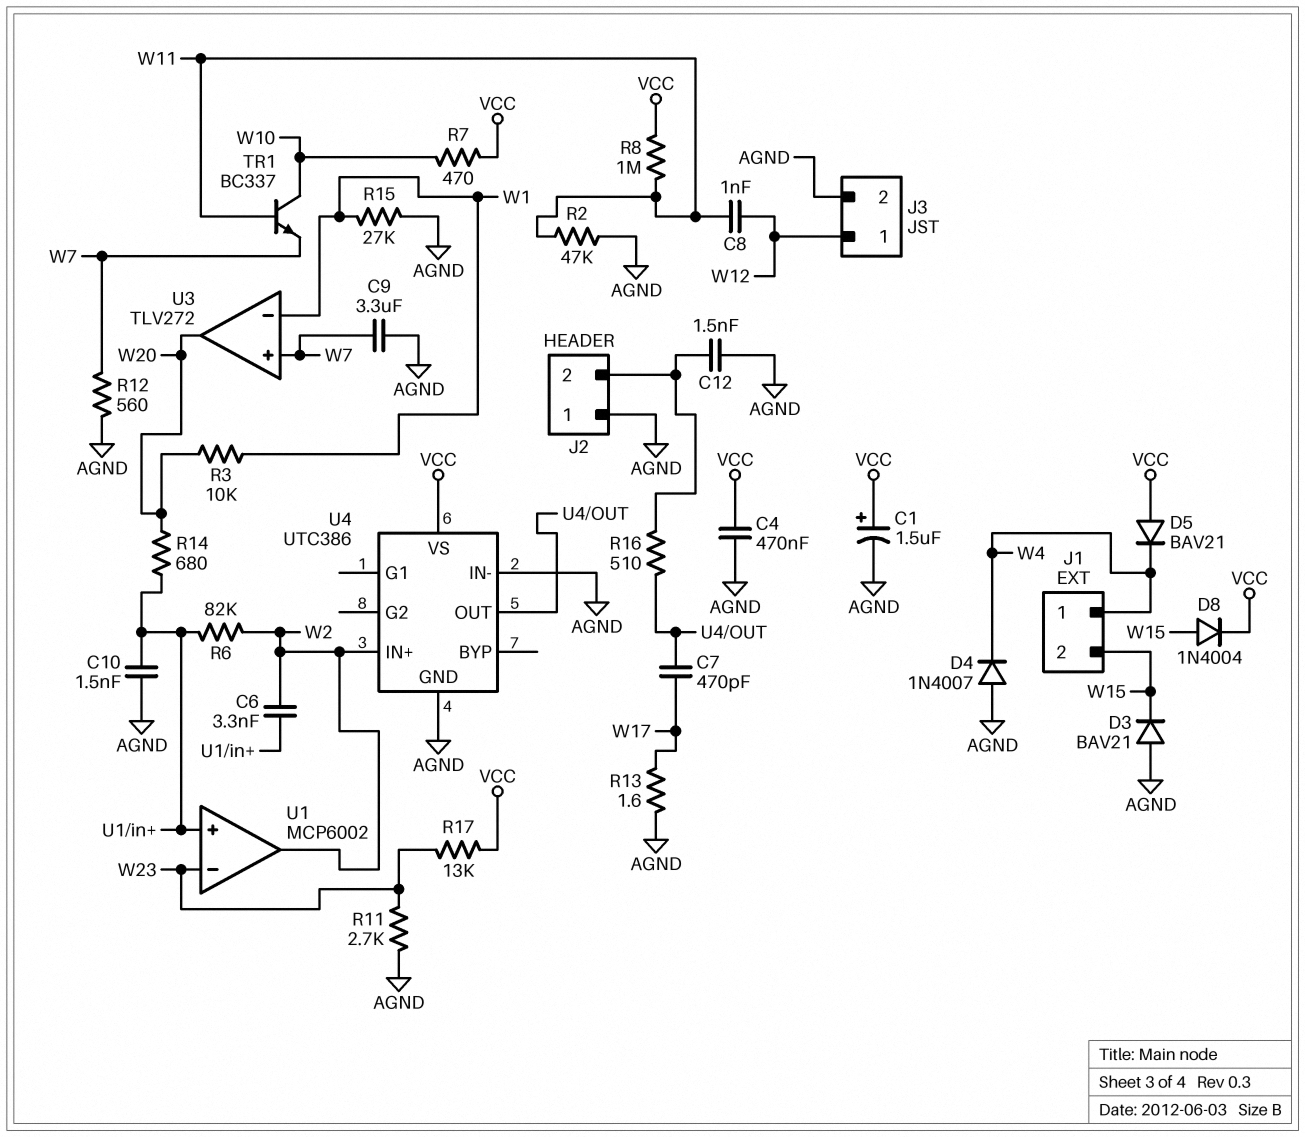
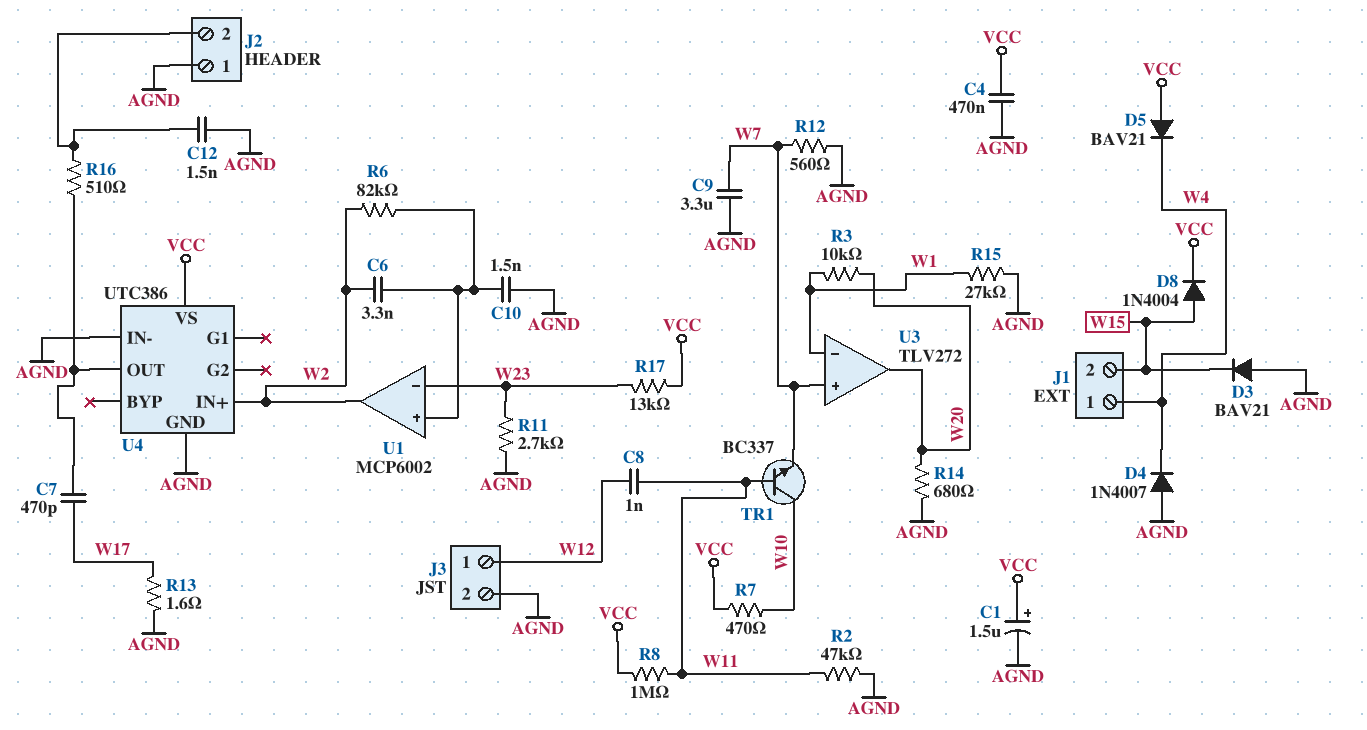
R14: 680 (U1/in+, W20) -> 680 (AGND, W20)

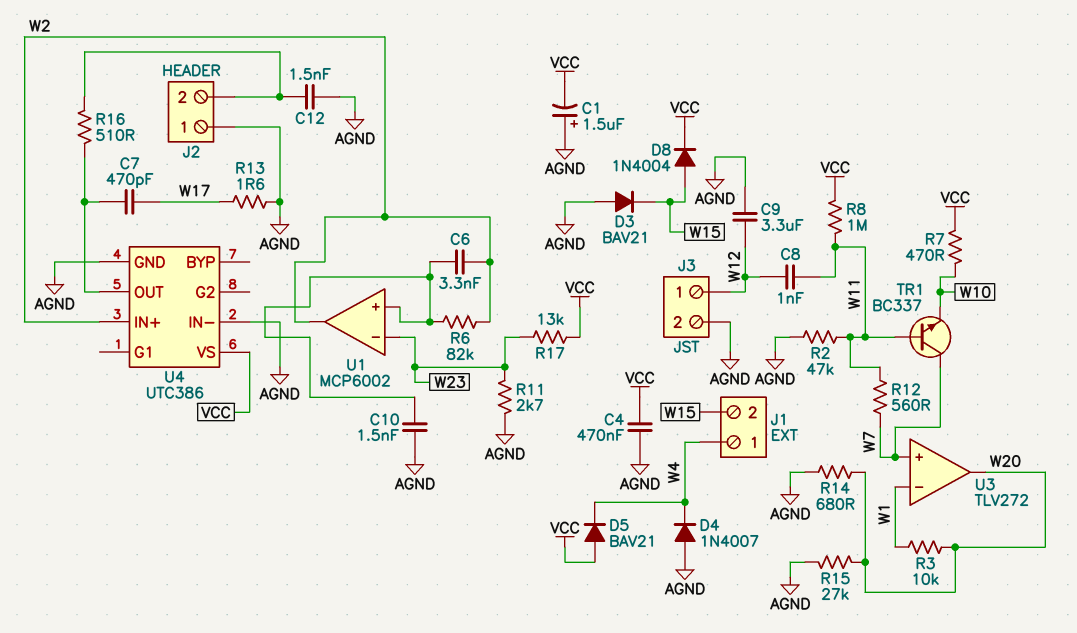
C1: 1.5uF (plus VCC, minus AGND) -> 1.5uF (plus AGND, minus VCC)
C9: 3.3uF (AGND, W7) -> 3.3uF (AGND, W12)
R12: 560 (AGND, W7) -> 560 (W7, W11)
R15: 27k (AGND, W1) -> 27k (AGND, W20)
TR1: NPN BC337 (B W11, C W10, E W7) -> NPN BC337 (B W11, C W7, E W10)

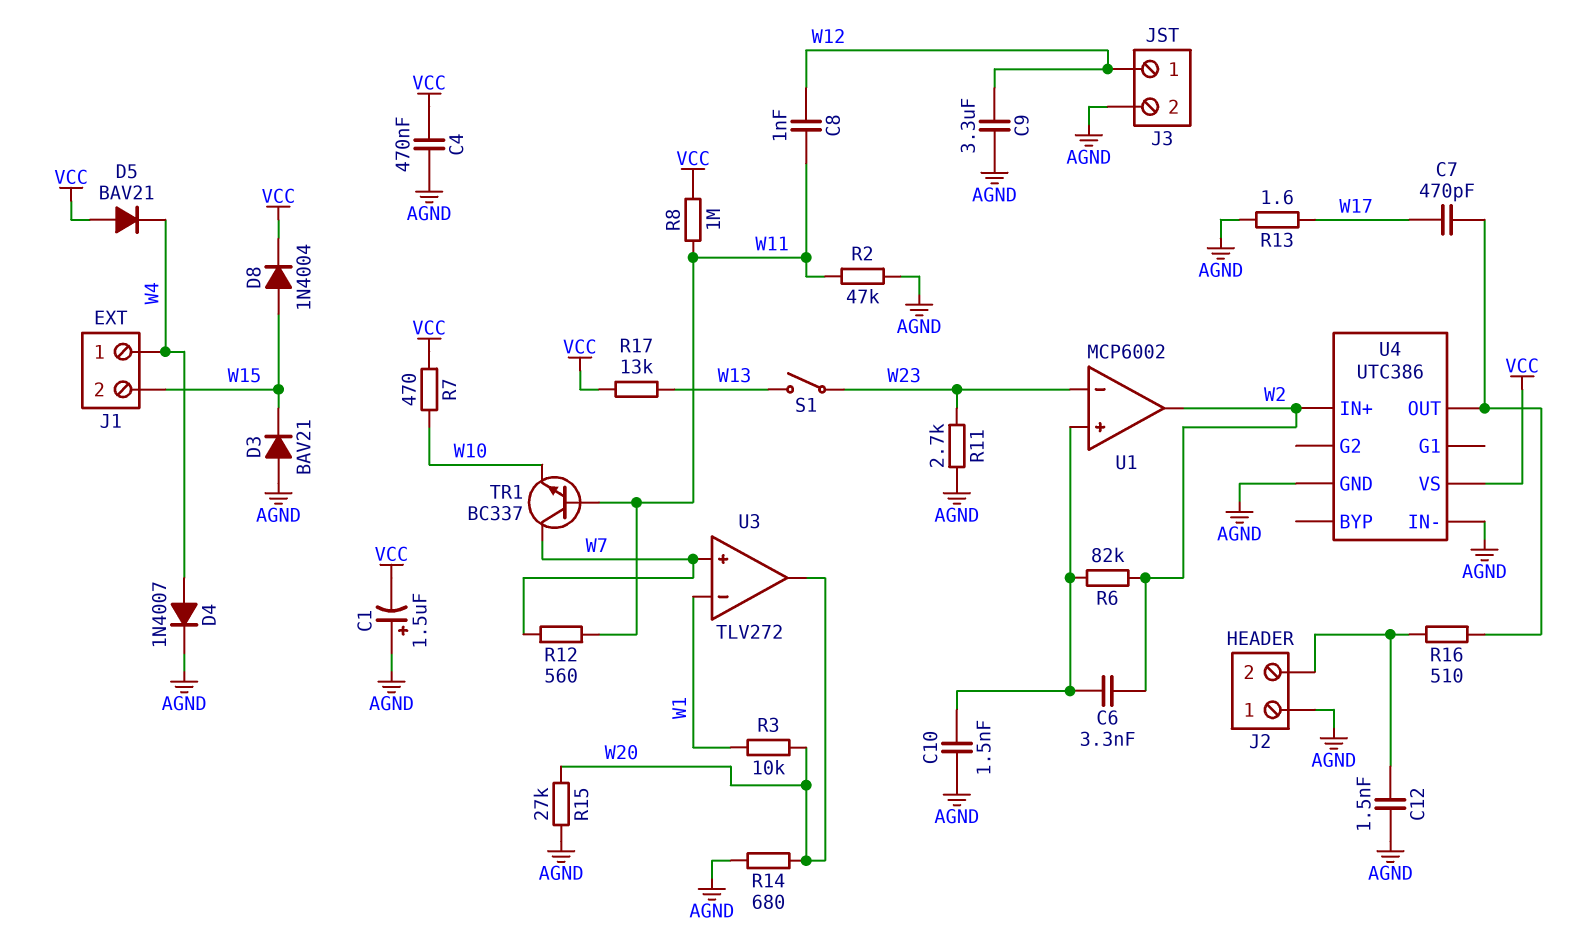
D4: diode 1N4007 (A AGND, K W4) -> diode 1N4007 (A W4, K AGND)
R17: 13k (VCC, W23) -> 13k (VCC, W13)
S1: none -> switch (W13, W23)

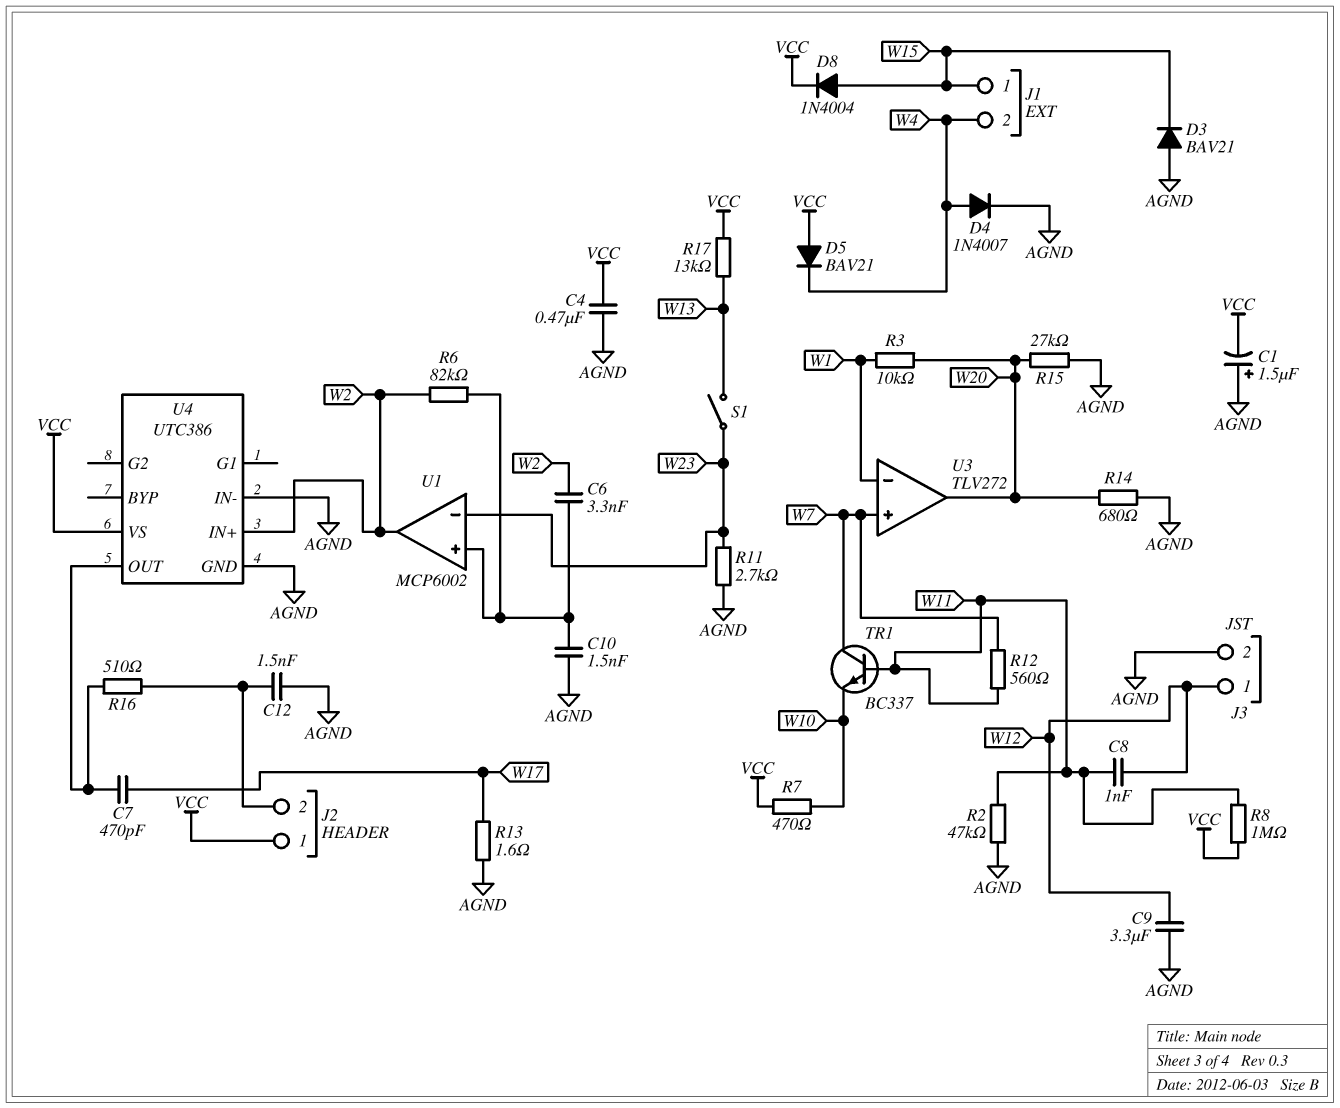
J1 pin 1: W4 -> W15
J1 pin 2: W15 -> W4
J2 pin 1: AGND -> VCC

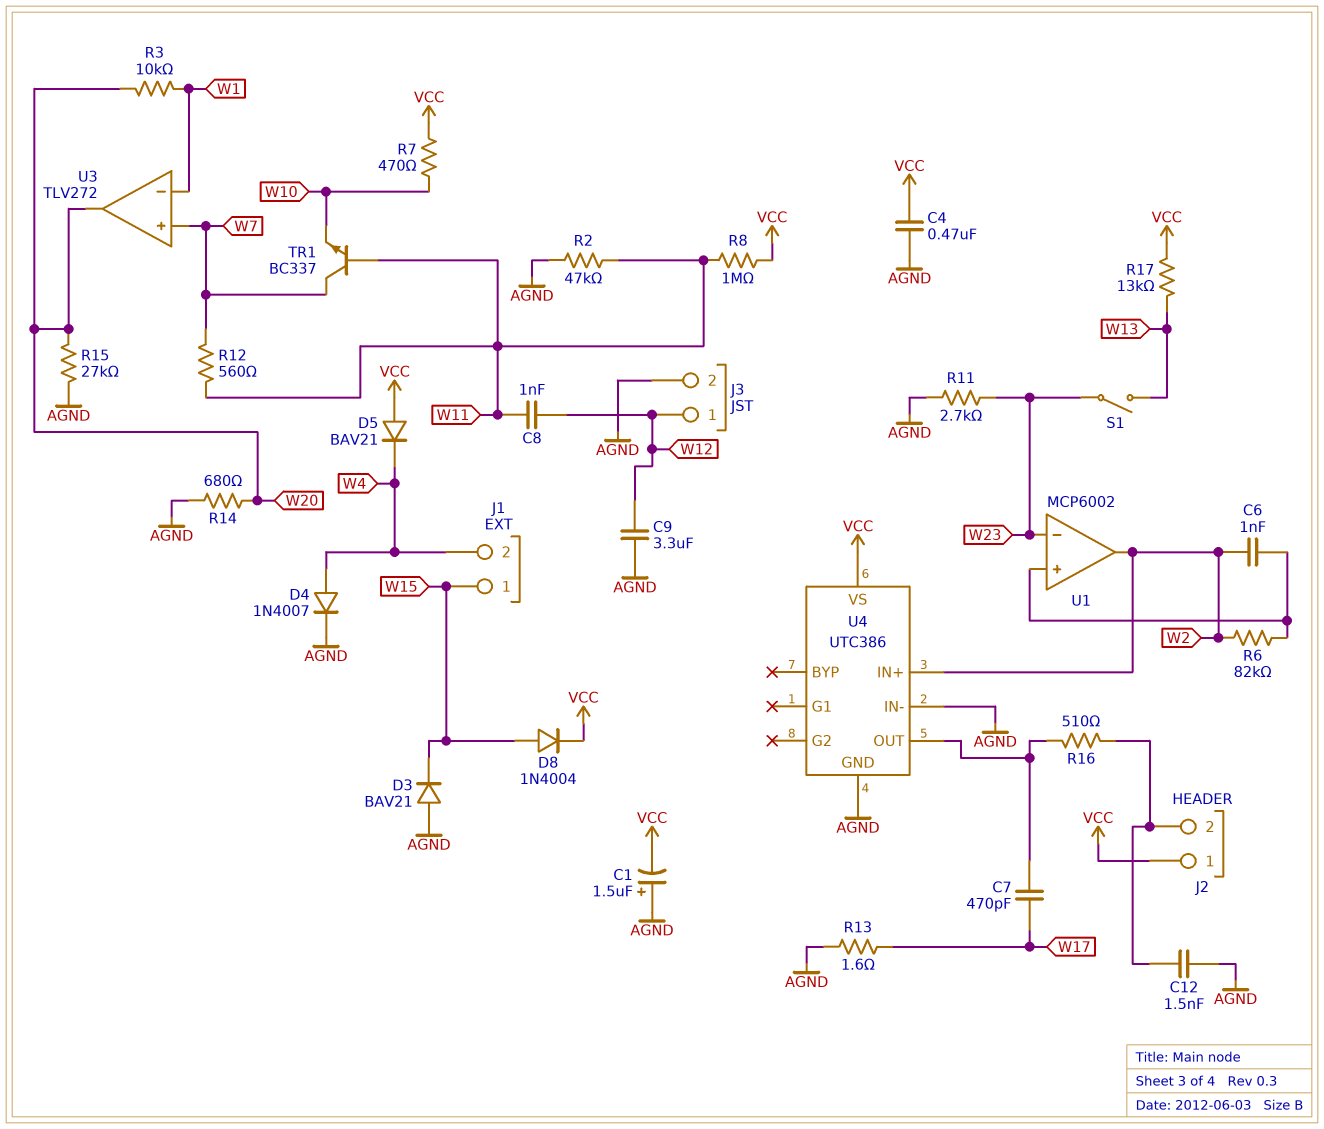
C6: 3.3nF (U1/in+, W2) -> 1nF (U1/in+, W2)
C10: 1.5nF (AGND, U1/in+) -> none

